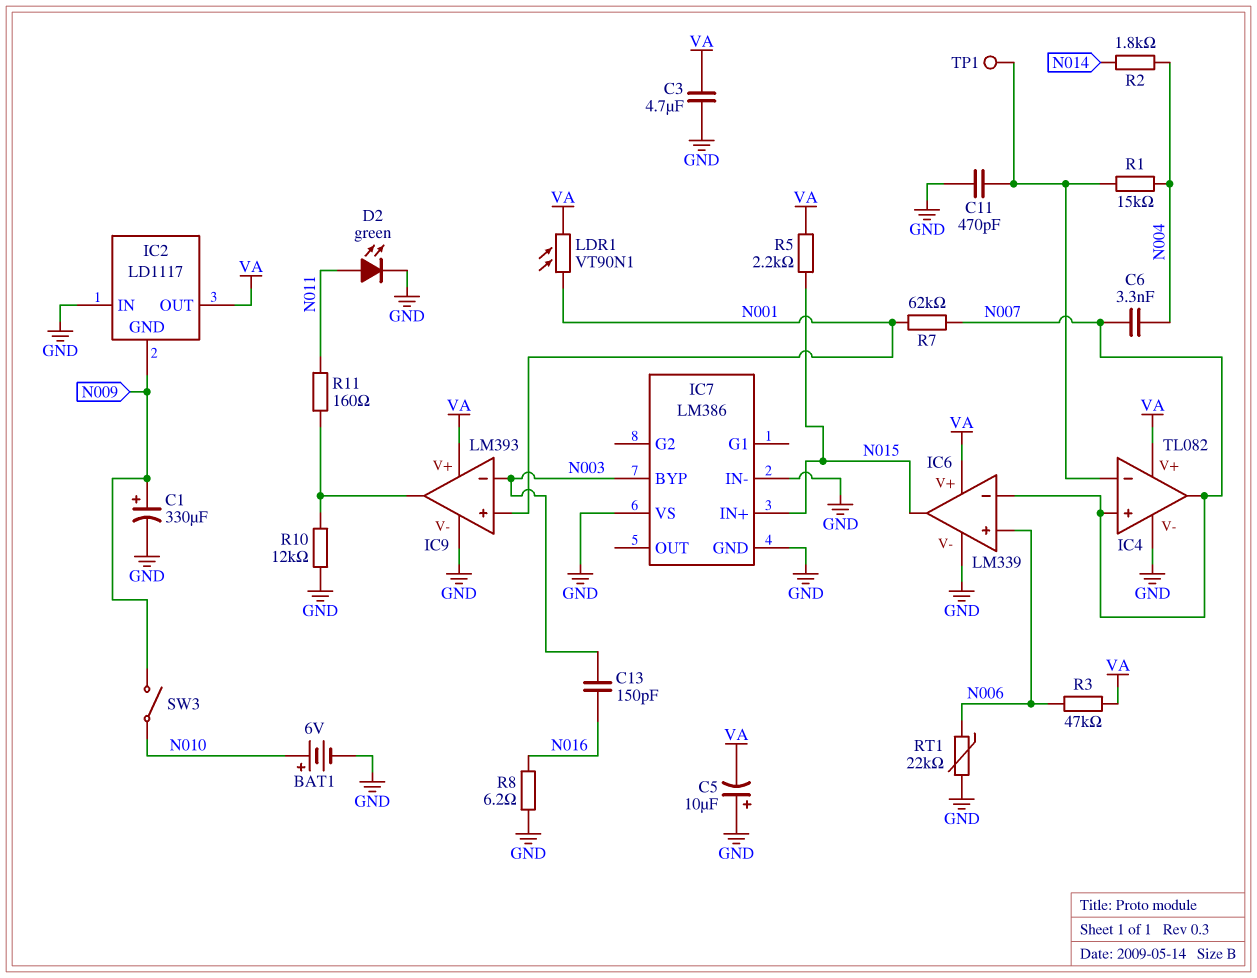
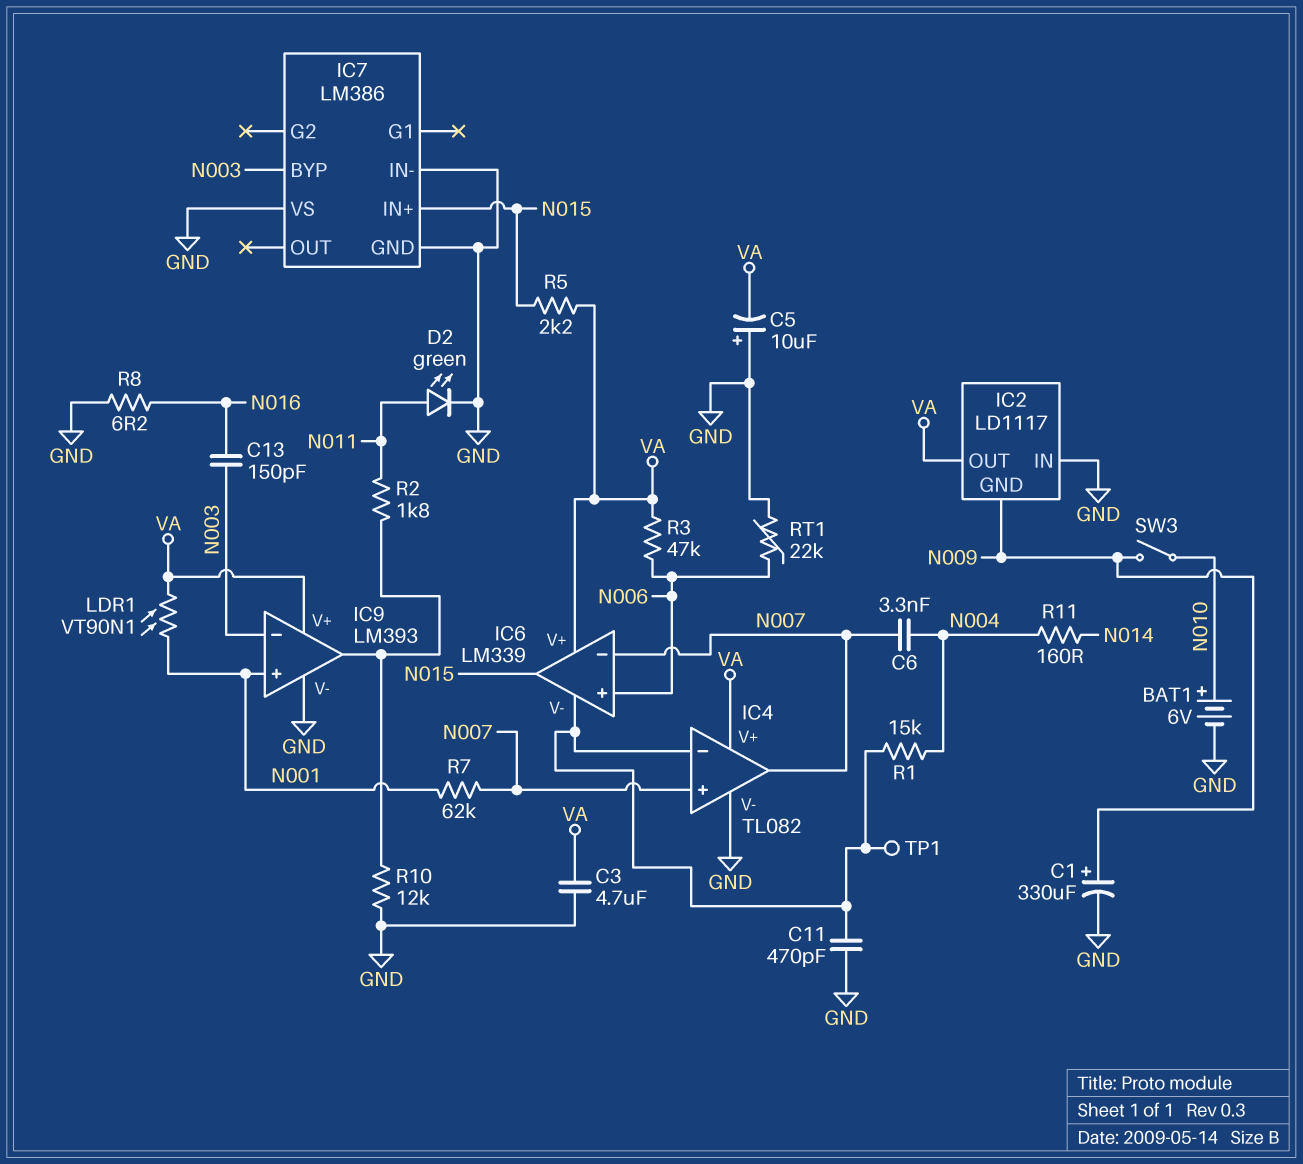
IC6 pin V-: GND -> IC4/in-
R2: 1.8k (N004, N014) -> 1.8k (IC9/out, N011)
R11: 160 (IC9/out, N011) -> 160 (N004, N014)

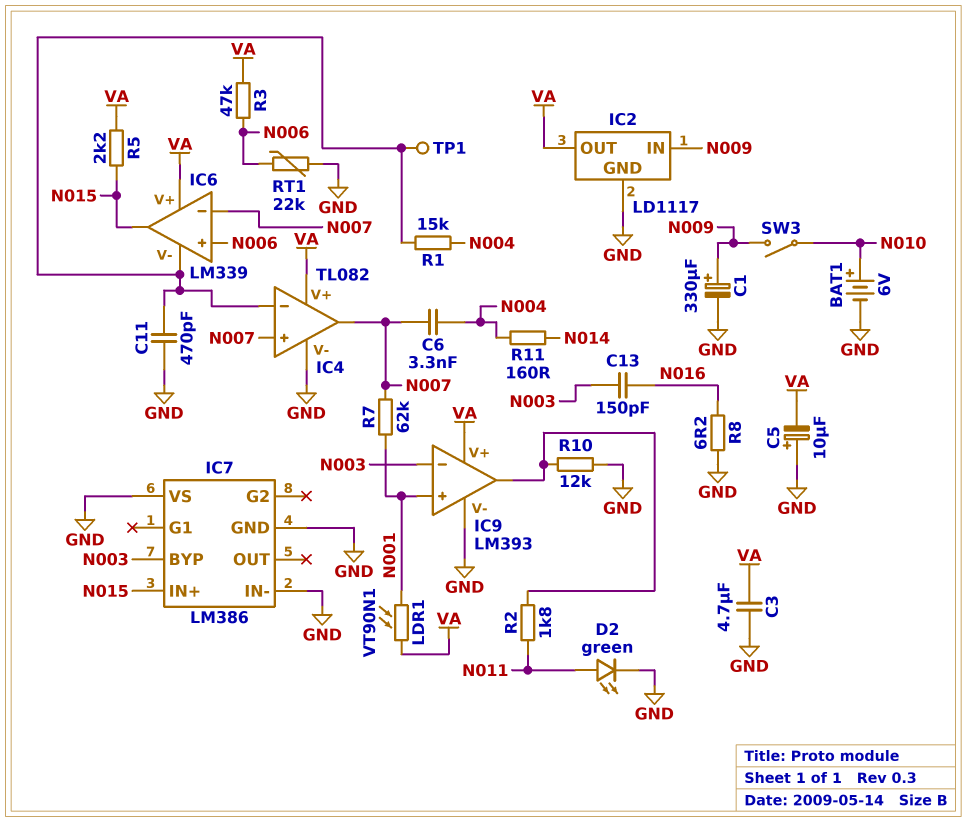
IC2 pin GND: N009 -> GND
IC2 pin IN: GND -> N009

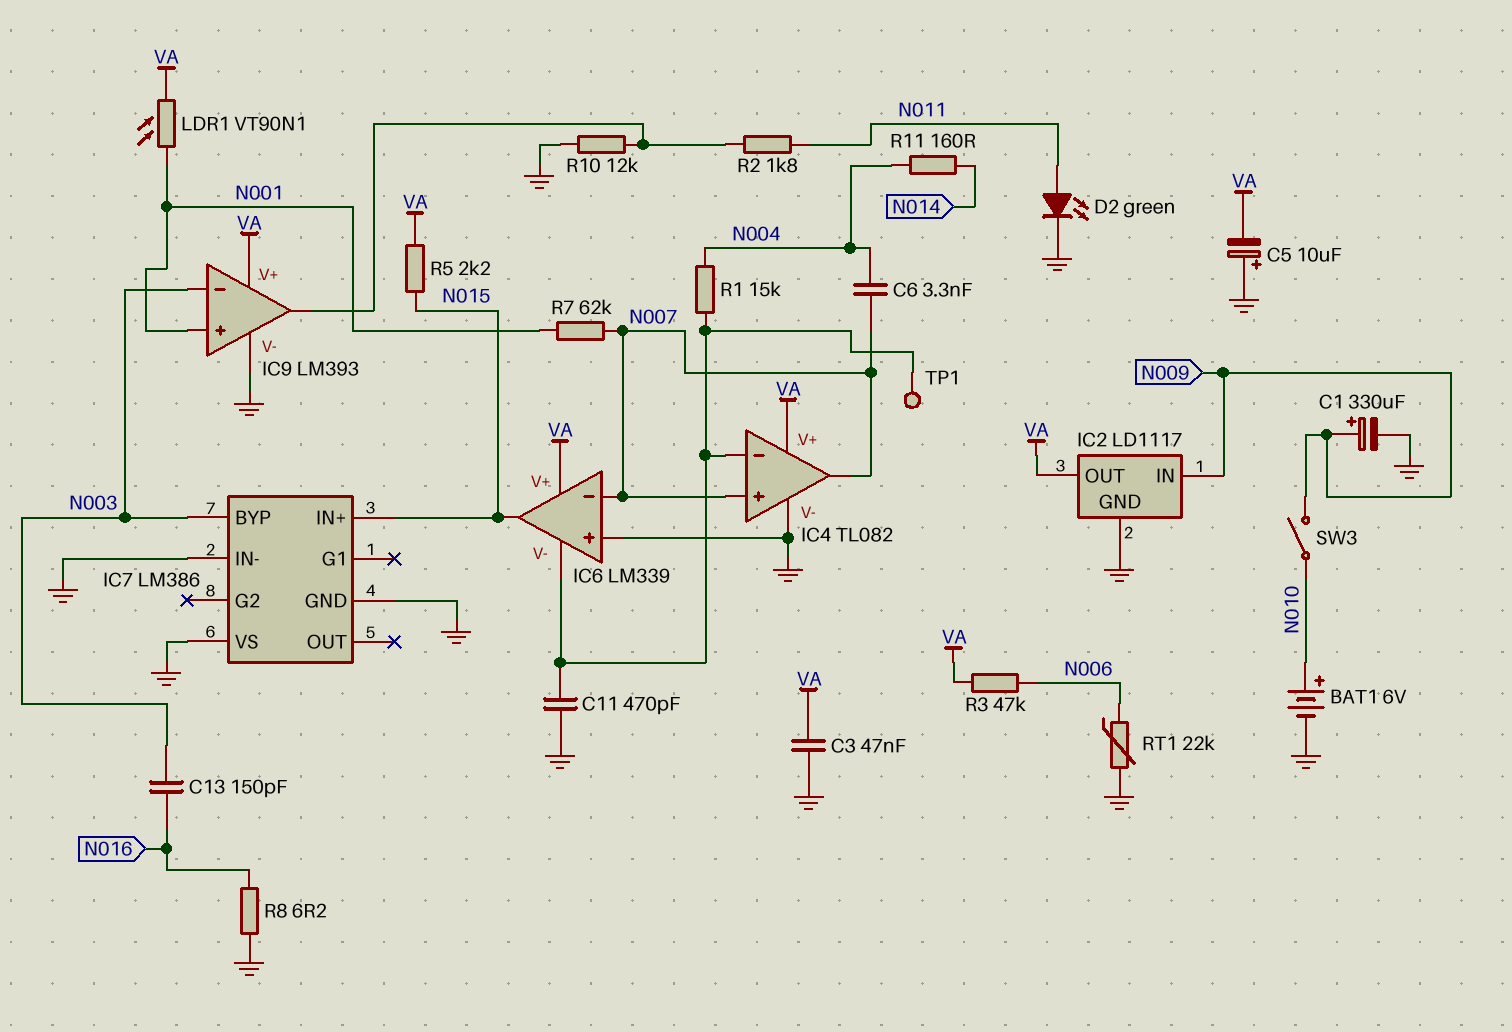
C3: 4.7uF (GND, VA) -> 47nF (GND, VA)
IC6 pin in+: N006 -> GND

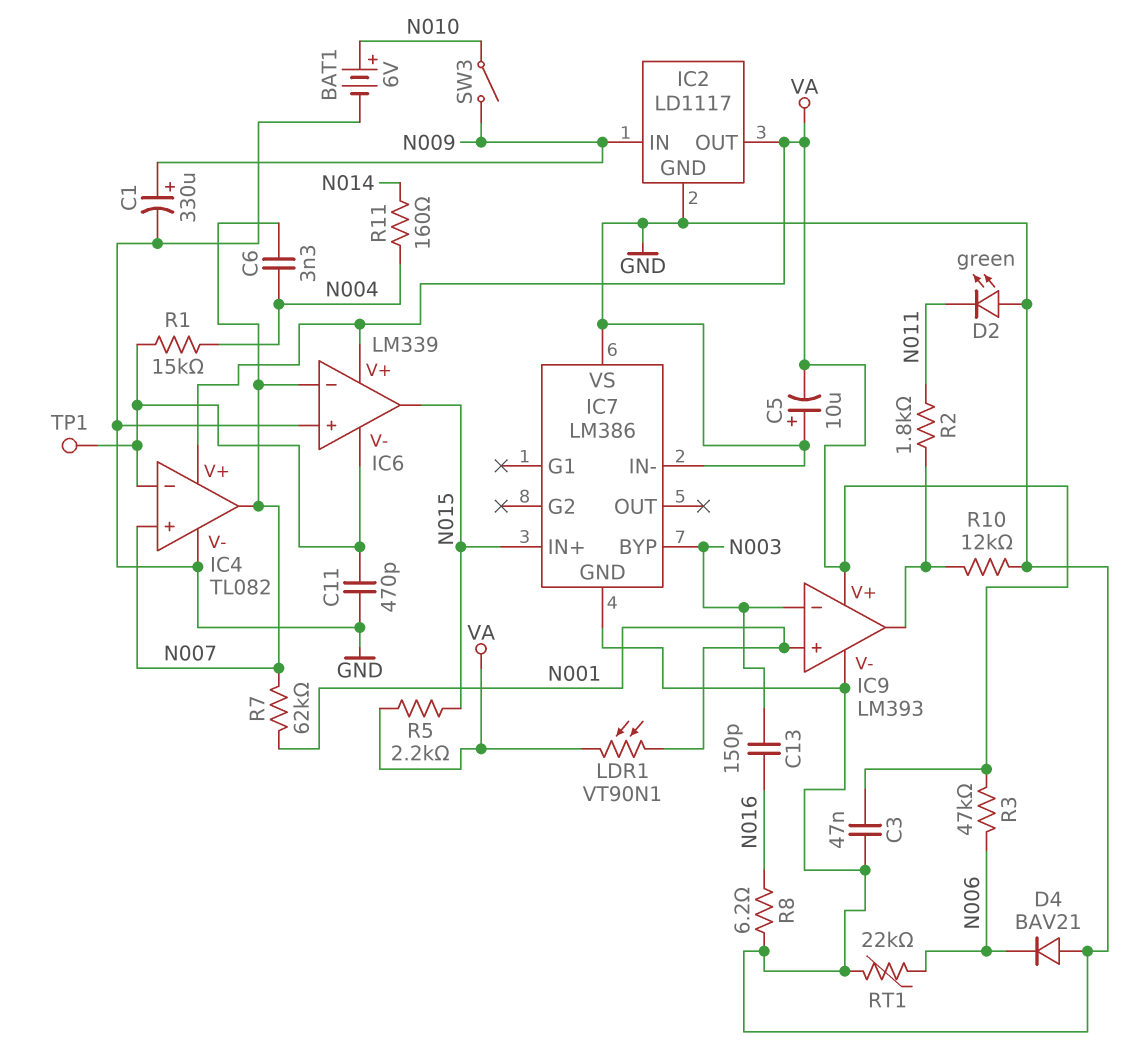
D2: LED green (A N011, K GND) -> LED green (A GND, K N011)
D4: none -> diode BAV21 (A GND, K N006)

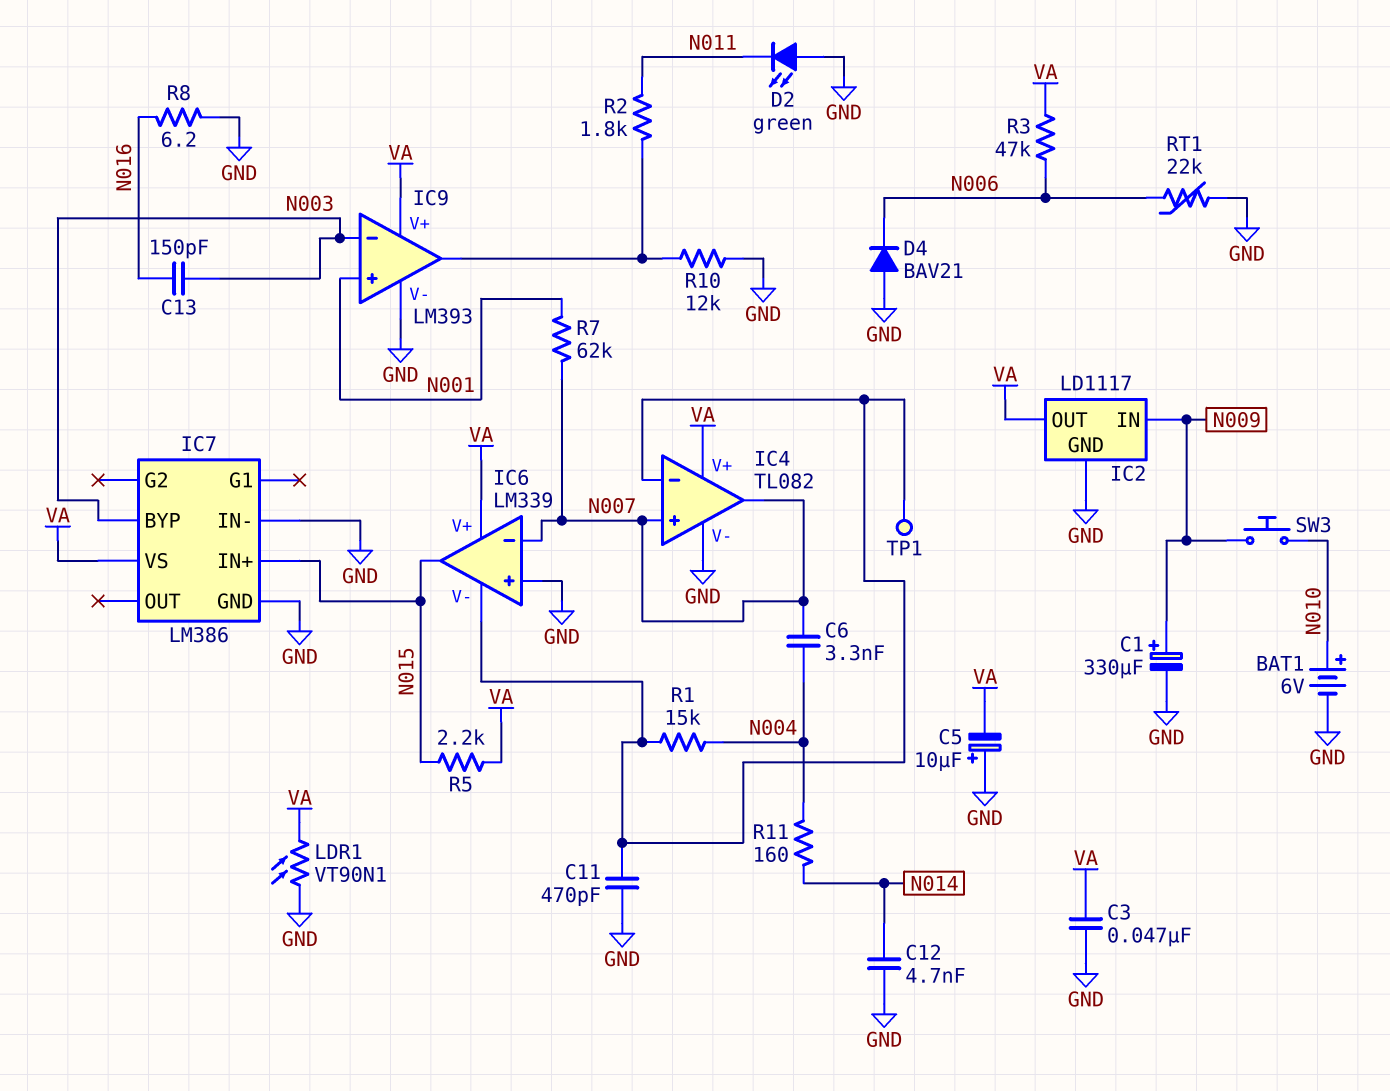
C12: none -> 4.7nF (GND, N014)
IC7 pin VS: GND -> VA
LDR1: VT90N1 (N001, VA) -> VT90N1 (GND, VA)
SW3: switch (N009, N010) -> button (N009, N010)

